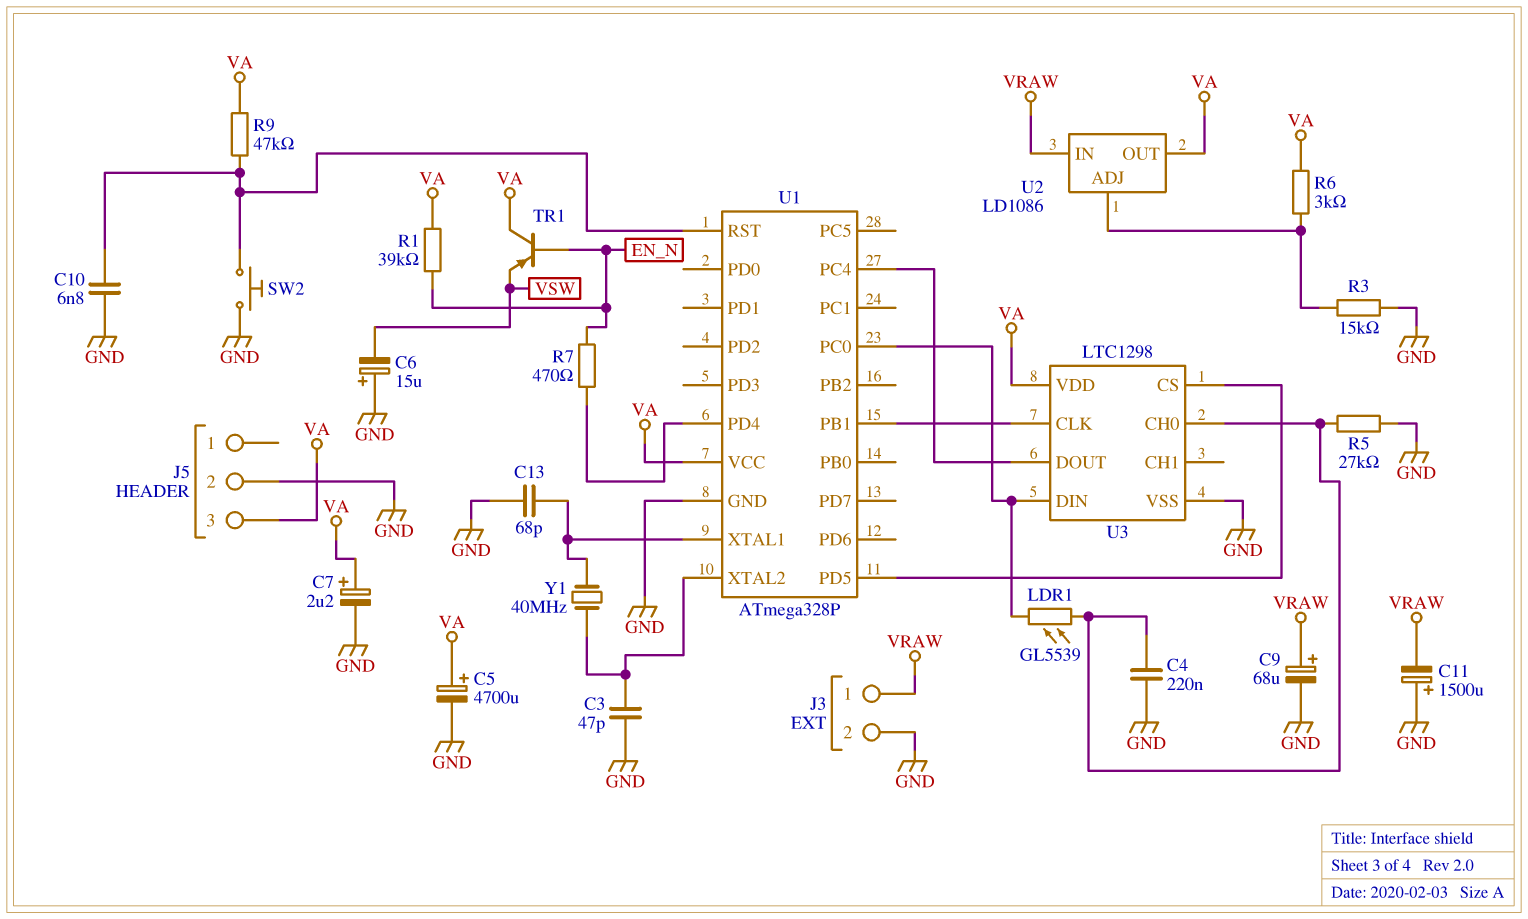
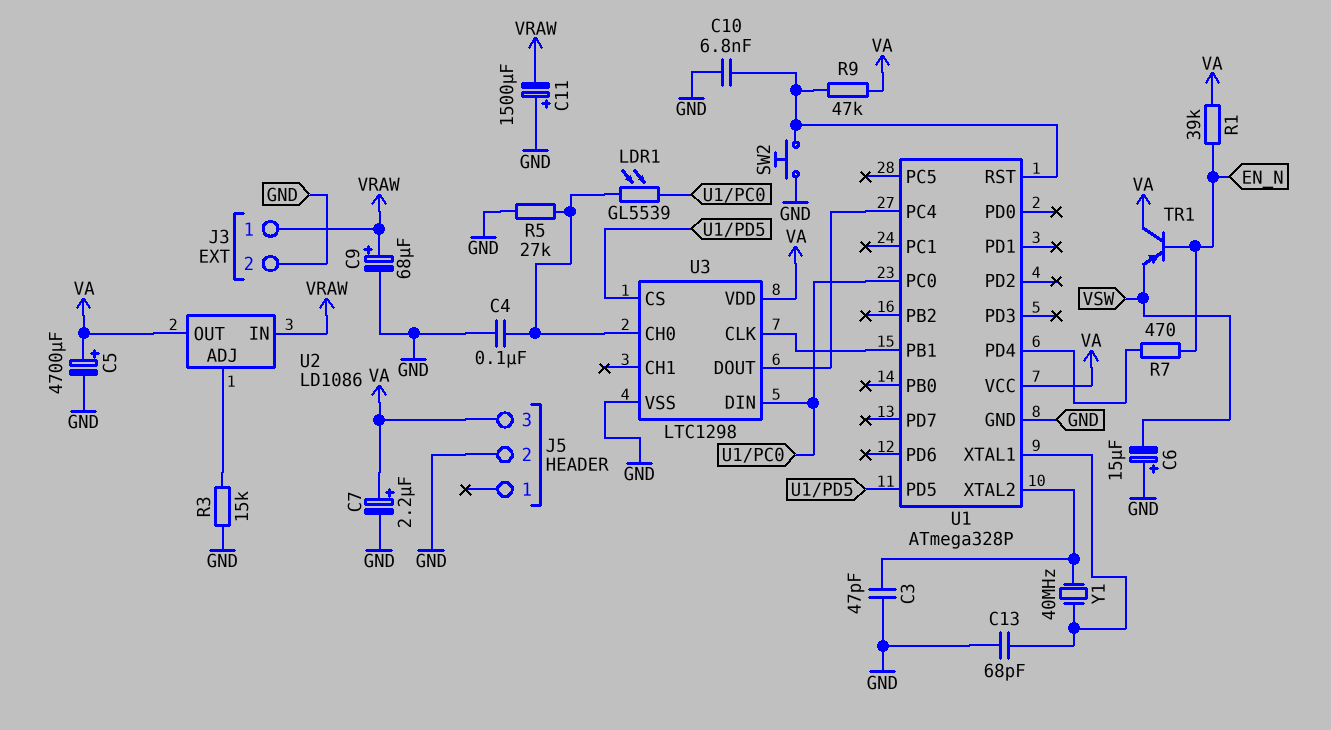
C4: 220nF (GND, U3/CH0) -> 100nF (GND, U3/CH0)
R6: 3k (U2/ADJ, VA) -> none

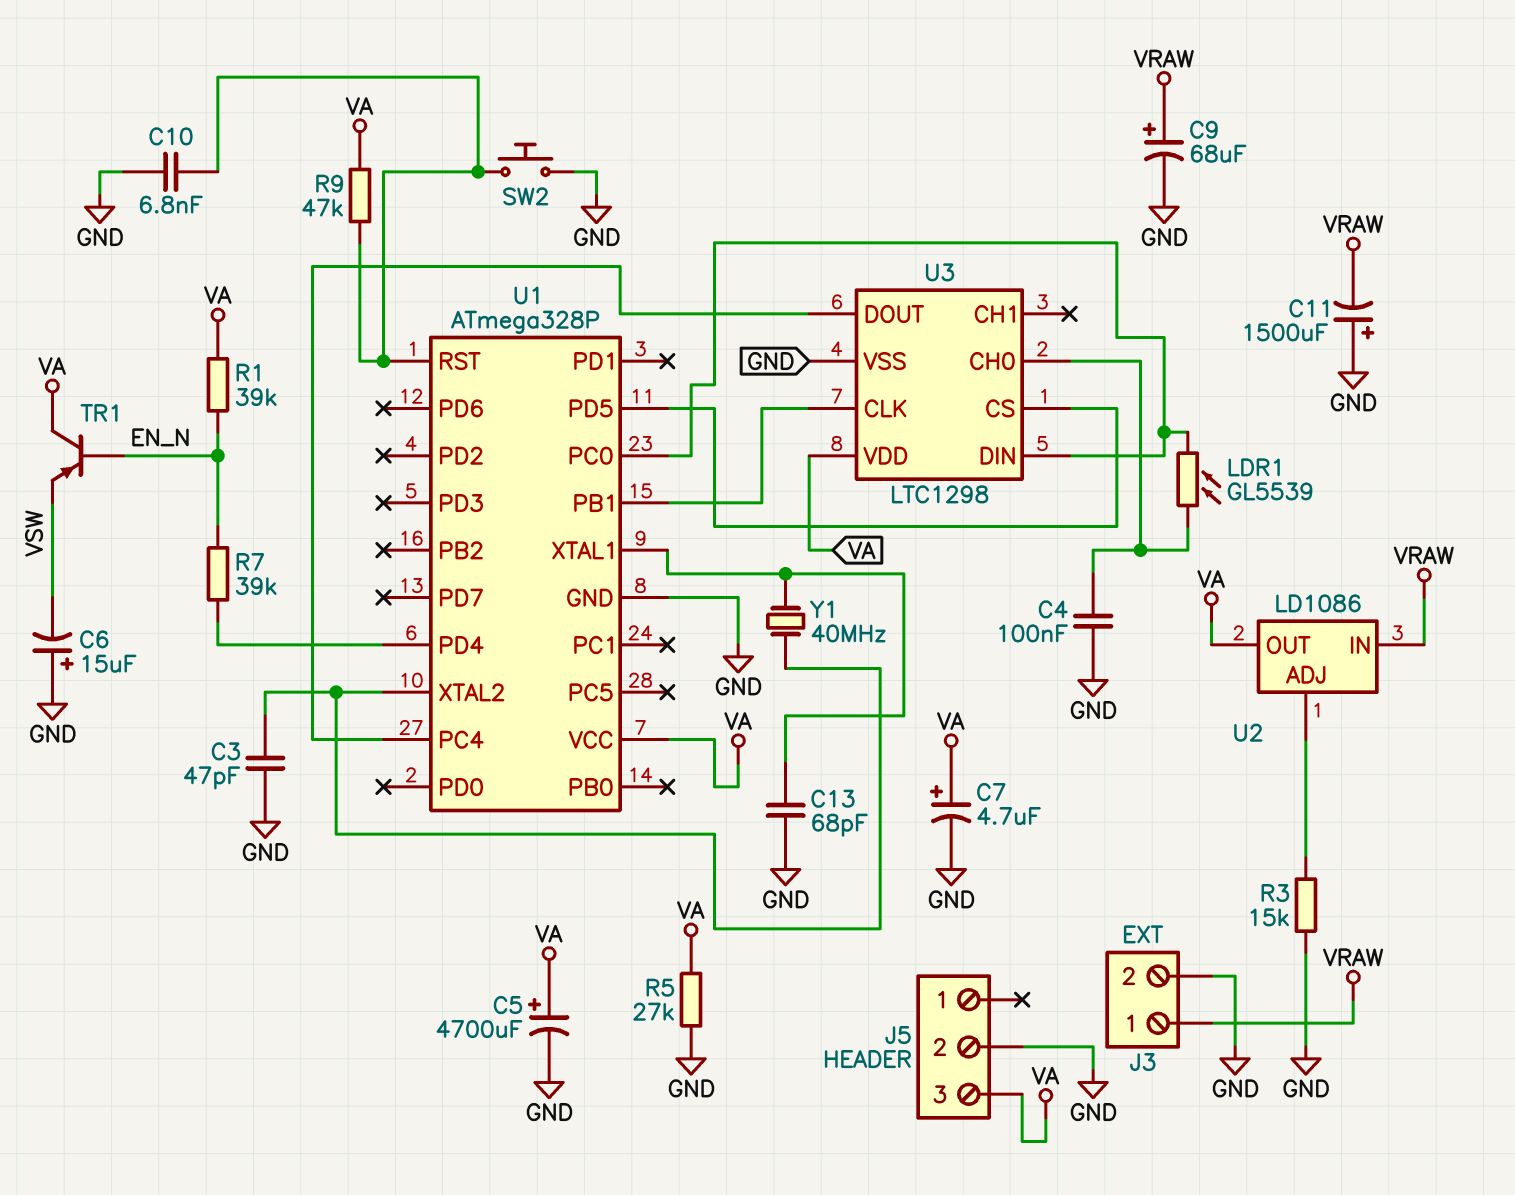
C7: 2.2uF (plus VA, minus GND) -> 4.7uF (plus VA, minus GND)
R5: 27k (GND, U3/CH0) -> 27k (GND, VA)
R7: 470 (EN_N, U1/PD4) -> 39k (EN_N, U1/PD4)

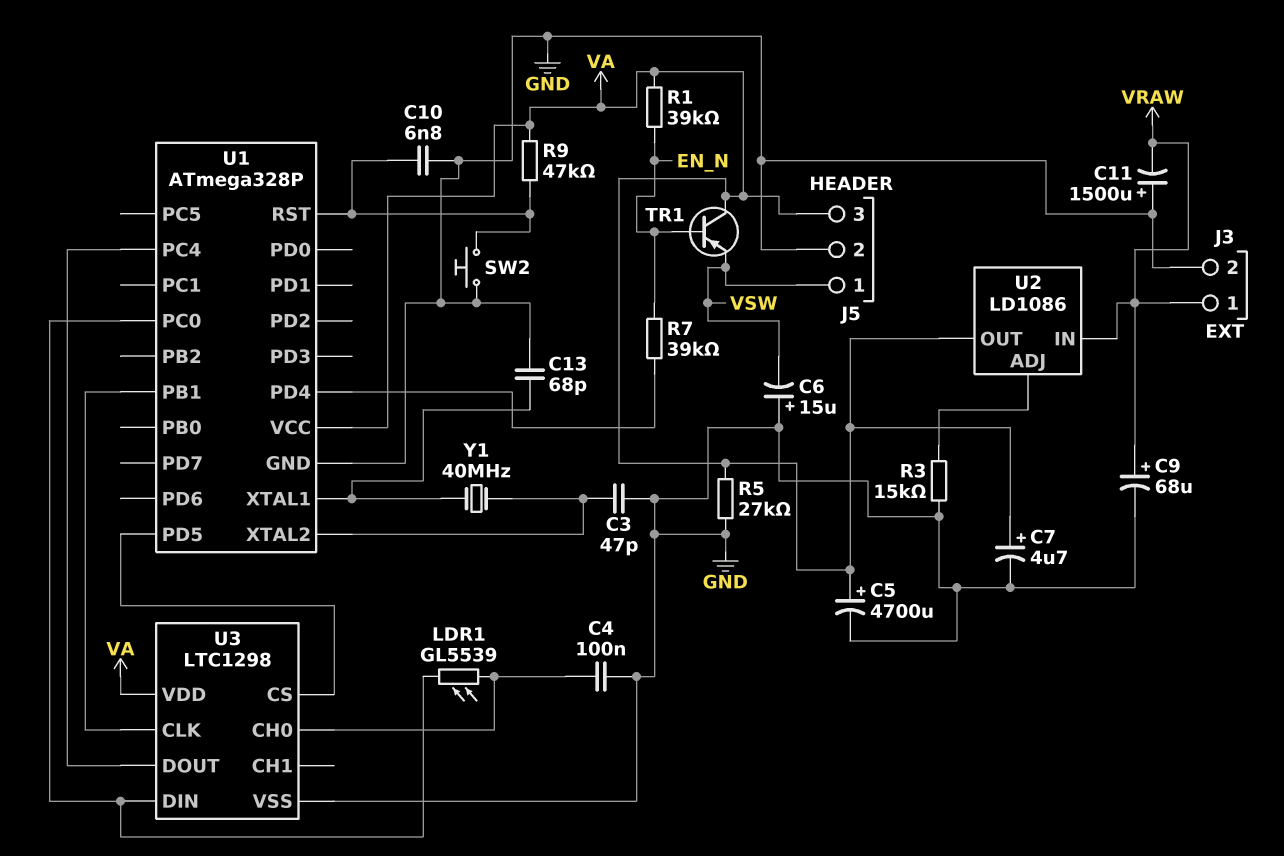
J5 pin 1: none -> VSW

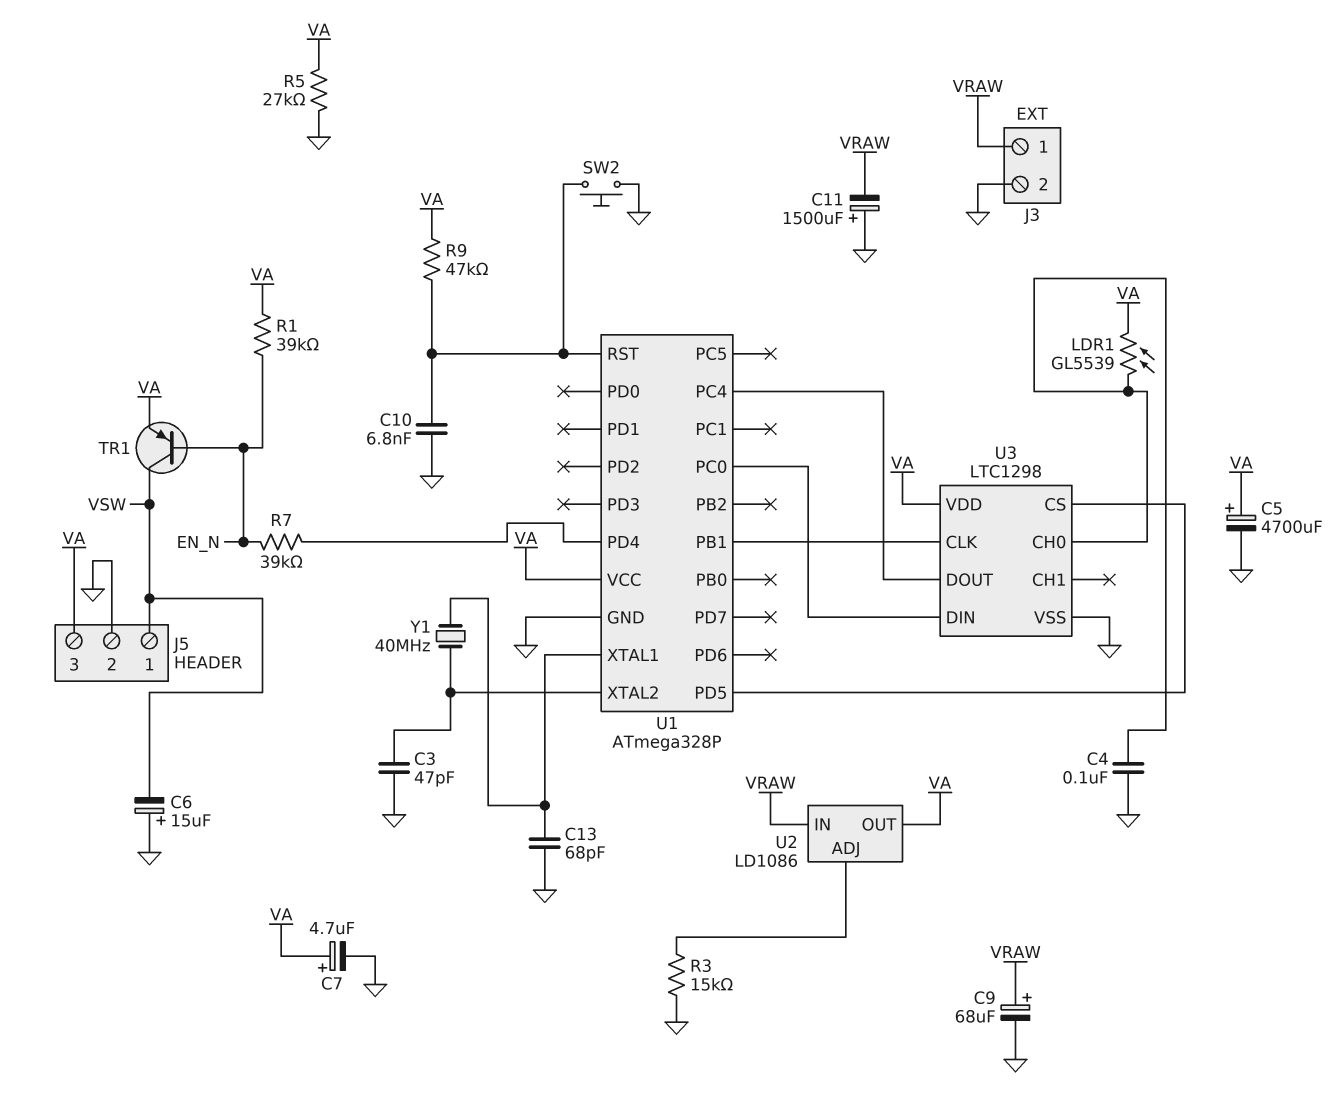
LDR1: GL5539 (U1/PC0, U3/CH0) -> GL5539 (U3/CH0, VA)
TR1: PNP (B EN_N, C VA, E VSW) -> PNP (B EN_N, C VSW, E VA)

